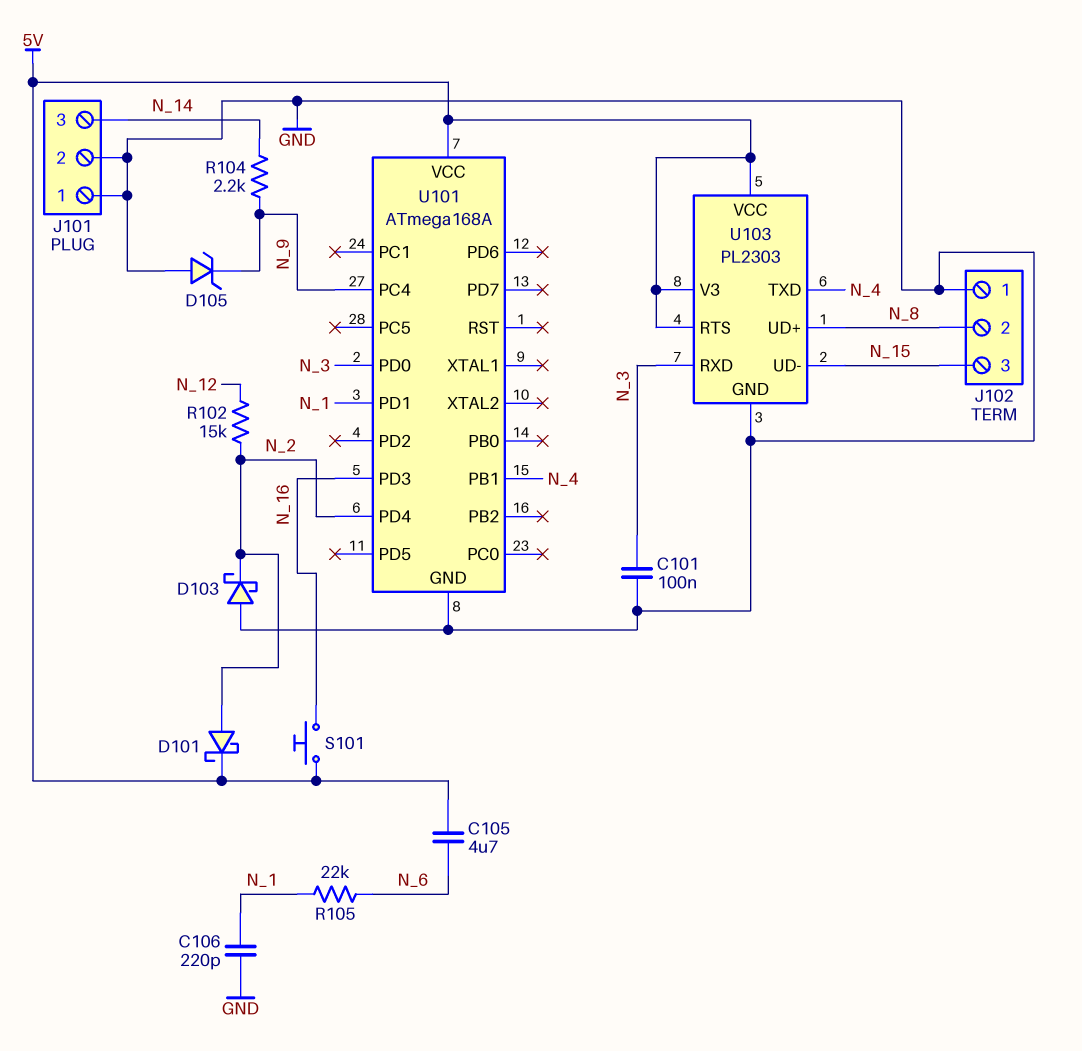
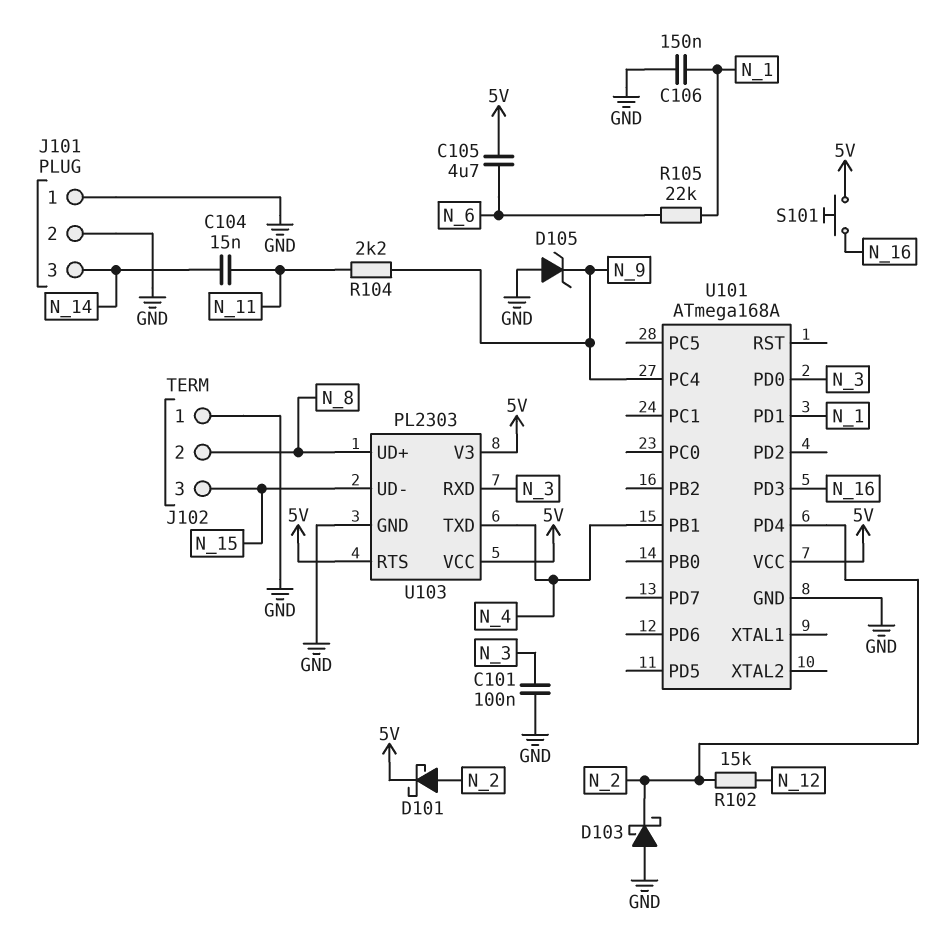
C104: none -> 15nF (N_11, N_14)
C106: 220pF (GND, N_1) -> 150nF (GND, N_1)
R104: 2.2k (N_9, N_14) -> 2.2k (N_9, N_11)

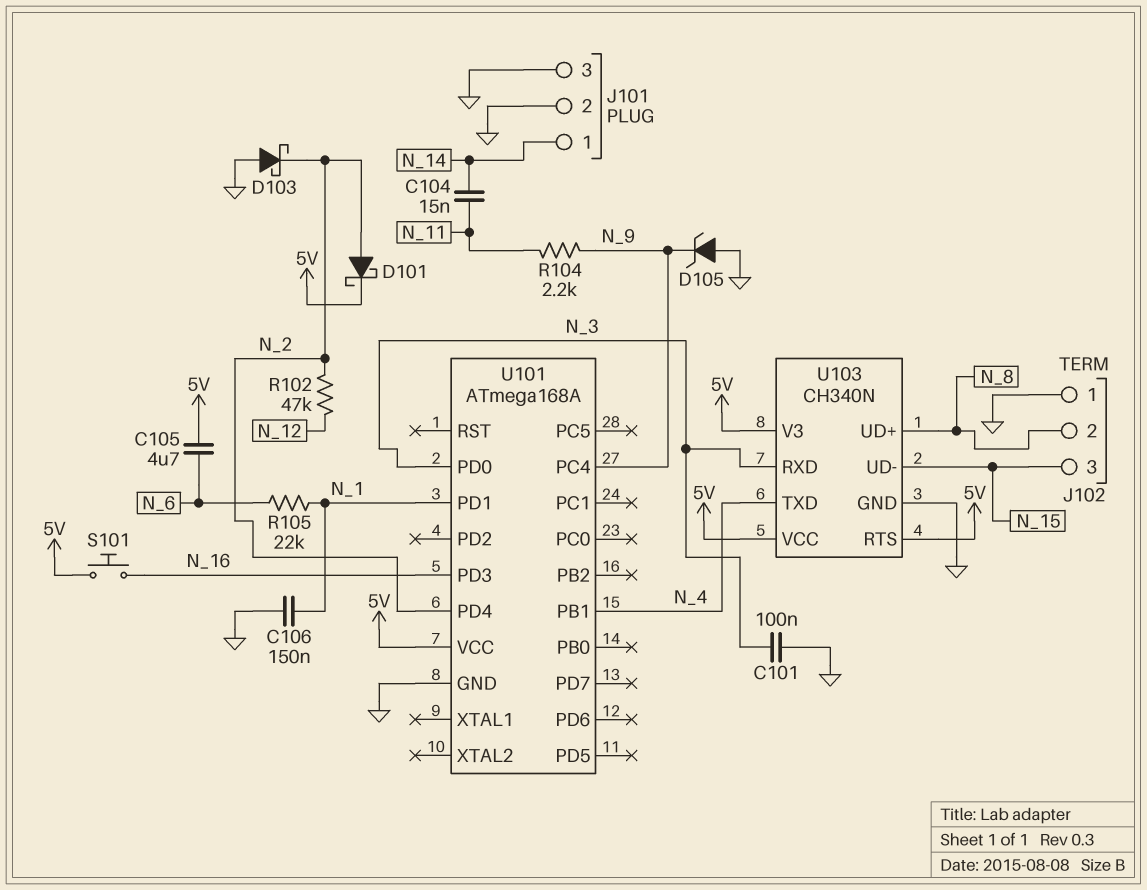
J101 pin 1: GND -> N_14
J101 pin 3: N_14 -> GND
R102: 15k (N_2, N_12) -> 47k (N_2, N_12)
U103: PL2303 -> CH340N

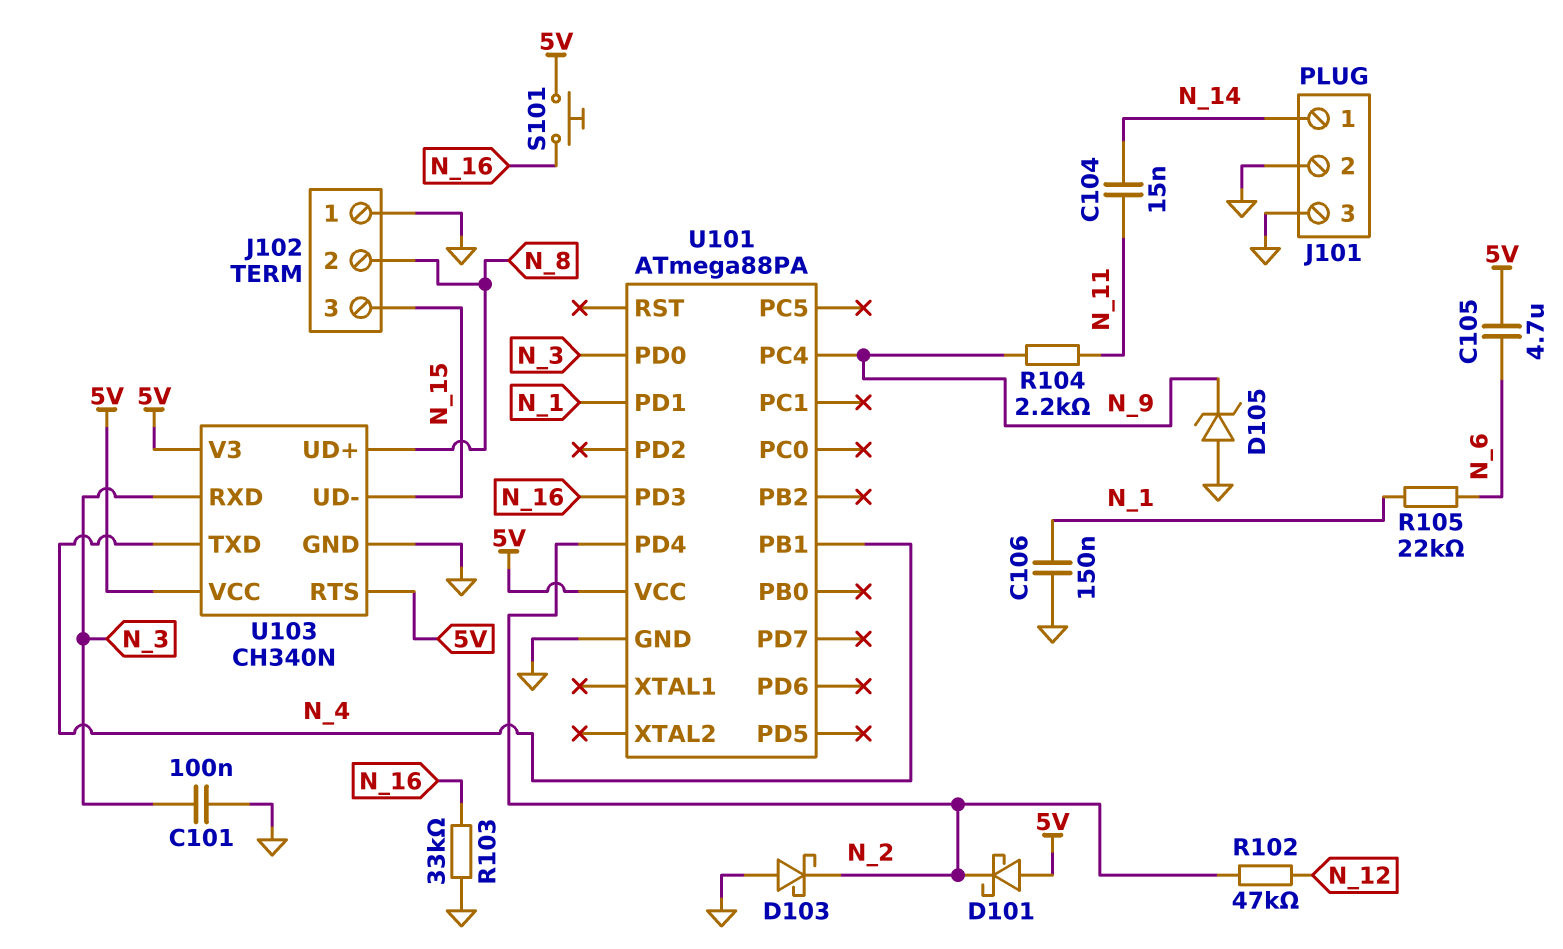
D101: schottky (A N_2, K 5V) -> schottky (A 5V, K N_2)
R103: none -> 33k (GND, N_16)
U101: ATmega168A -> ATmega88PA

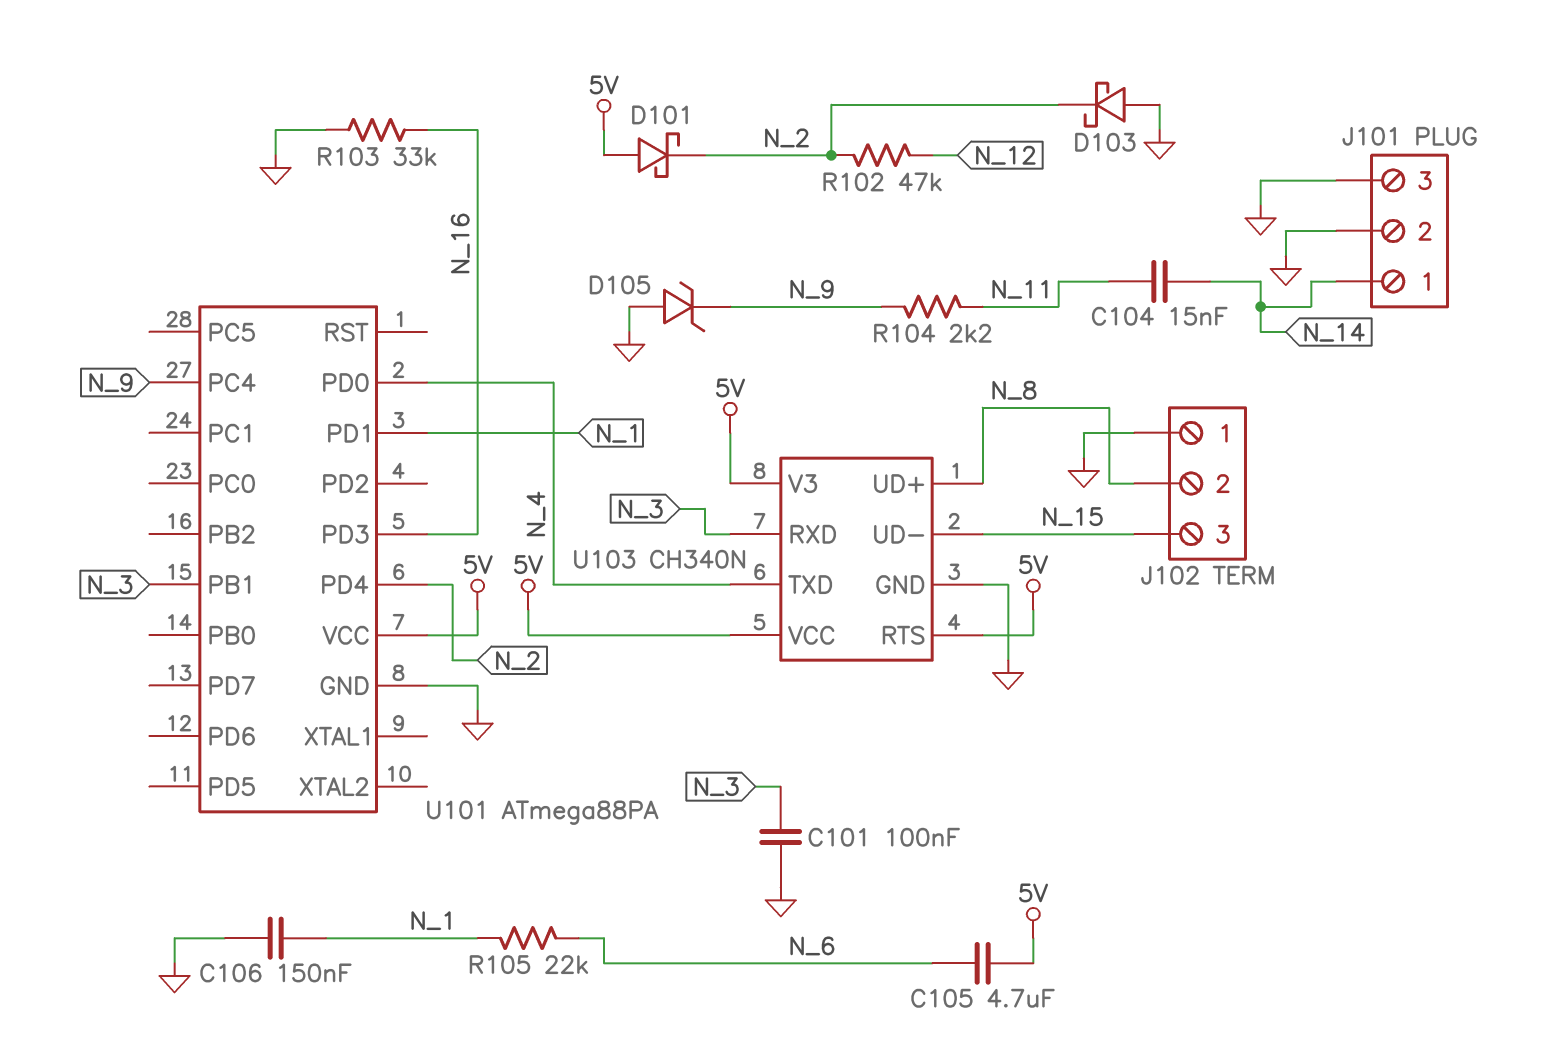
S101: button (5V, N_16) -> none
U101 pin PB1: N_4 -> N_3
U101 pin PD0: N_3 -> N_4

